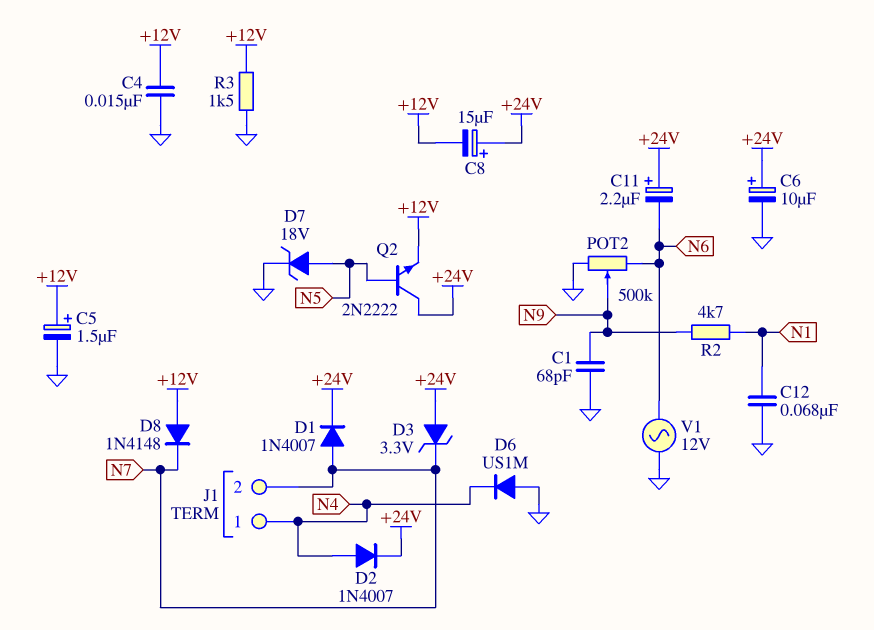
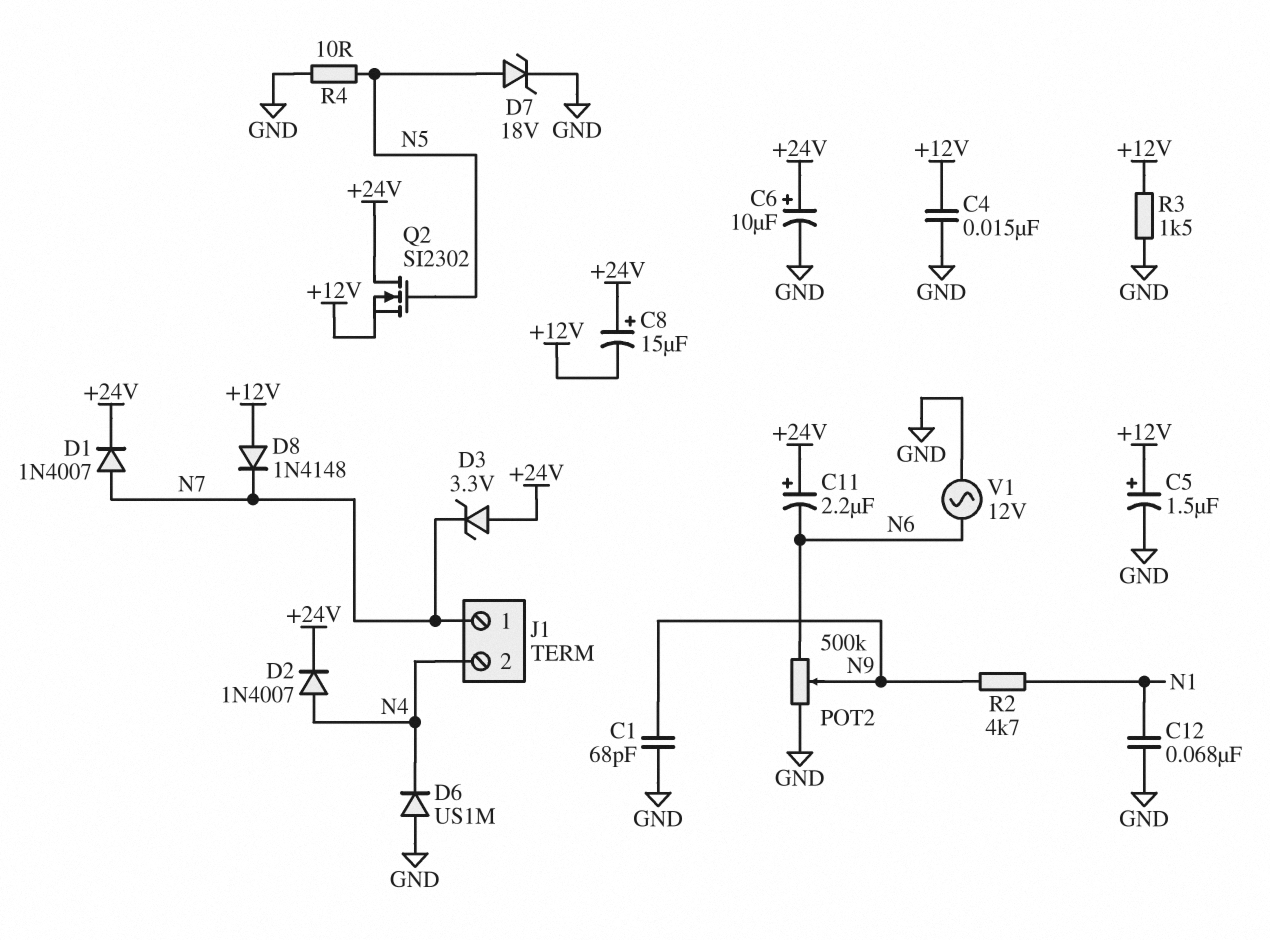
J1 pin 1: N4 -> N7
J1 pin 2: N7 -> N4
Q2: NPN 2N2222 (B N5, C +24V, E +12V) -> NMOS SI2302 (G N5, D +24V, S +12V)
R4: none -> 10 (GND, N5)

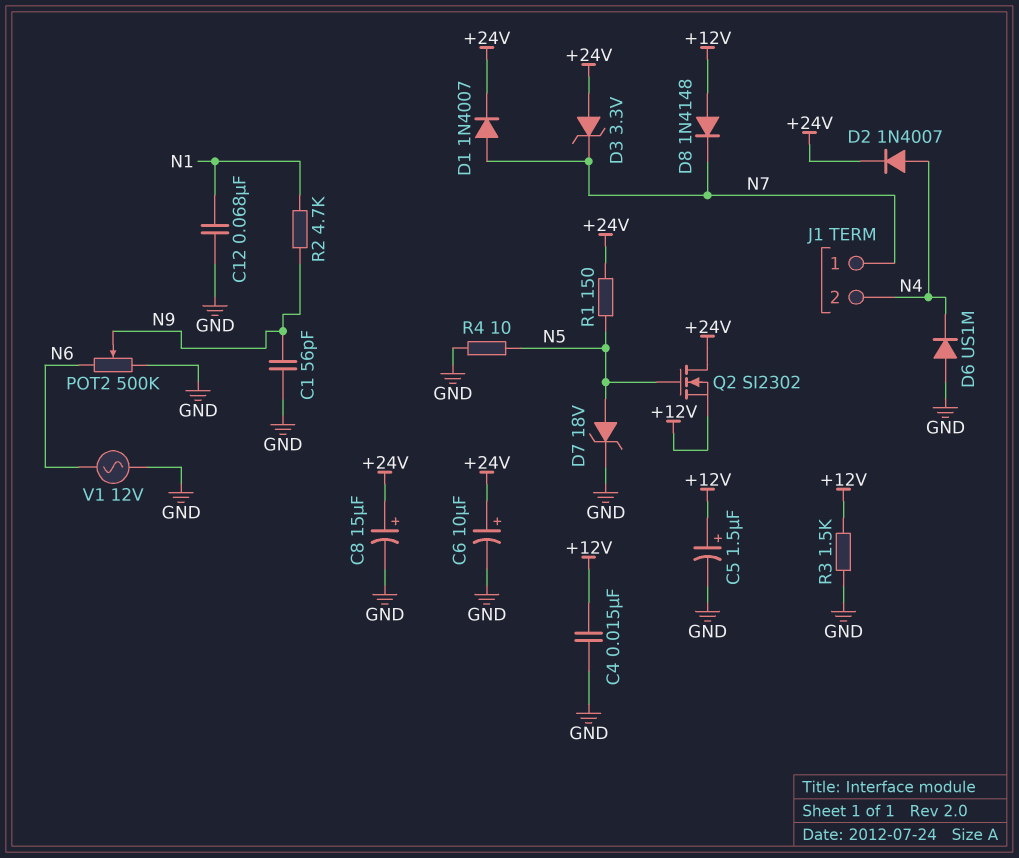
C1: 68pF (GND, N9) -> 56pF (GND, N9)
C8: 15uF (plus +24V, minus +12V) -> 15uF (plus +24V, minus GND)
C11: 2.2uF (plus +24V, minus N6) -> none
R1: none -> 150 (+24V, N5)

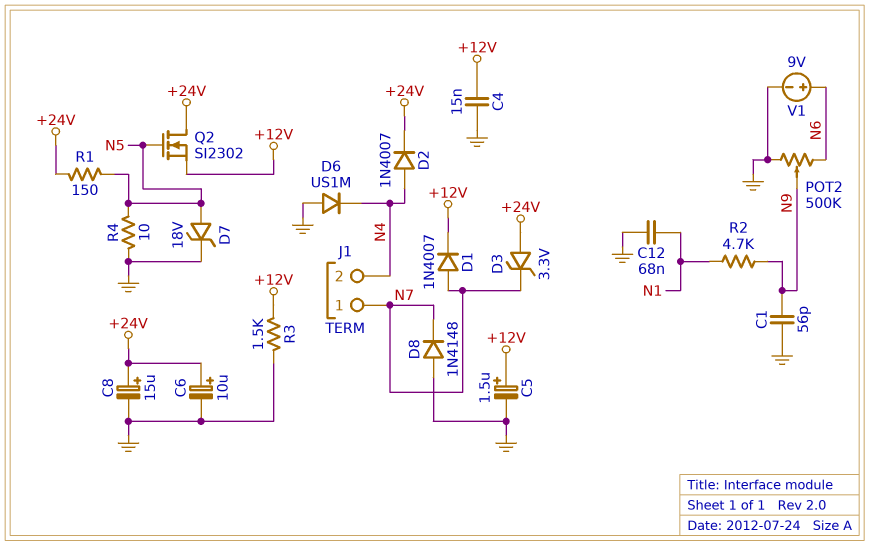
D1: diode 1N4007 (A N7, K +24V) -> diode 1N4007 (A N7, K +12V)
D8: diode 1N4148 (A +12V, K N7) -> diode 1N4148 (A GND, K N7)
V1: AC 12V (GND, N6) -> 9V (plus N6, minus GND)

